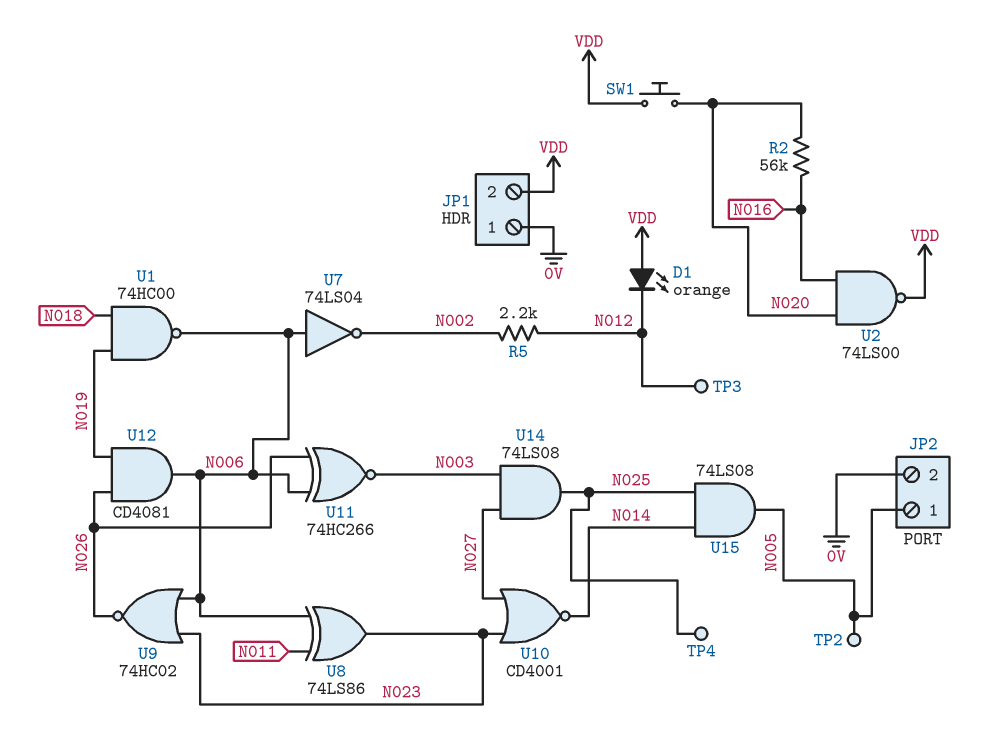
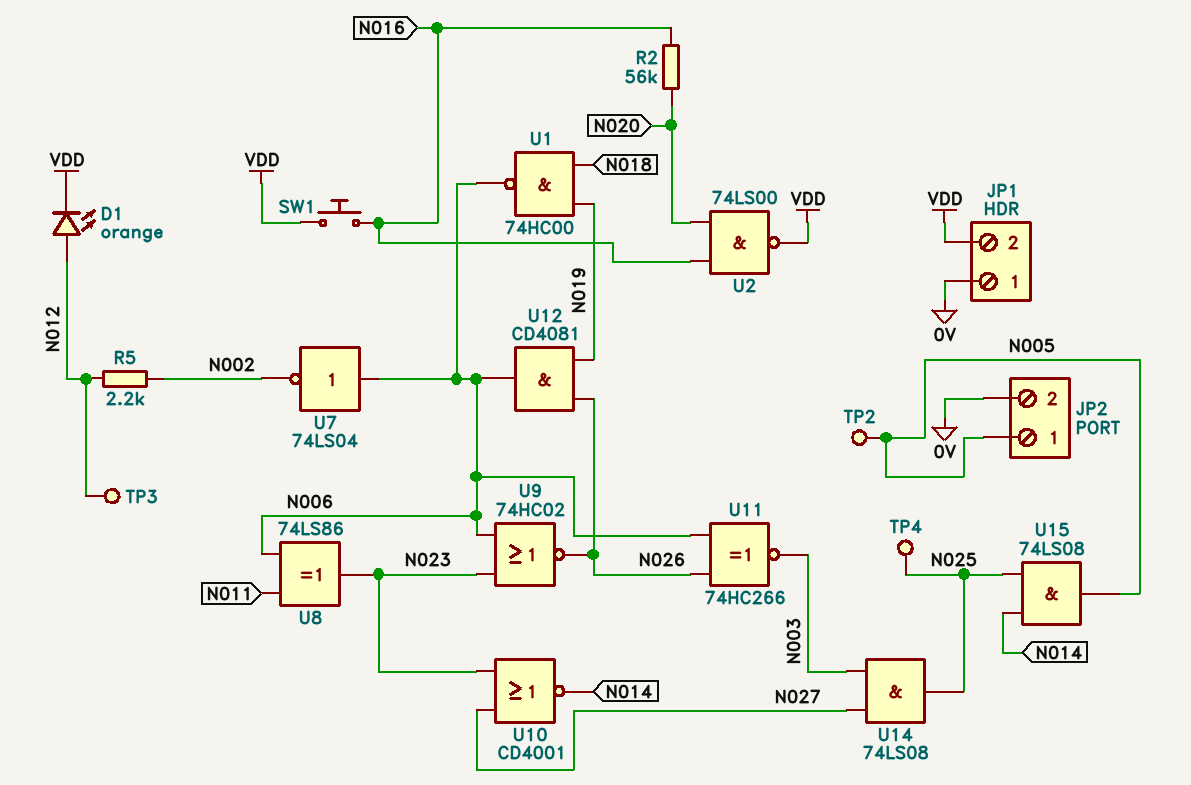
D1: LED orange (A VDD, K N012) -> LED orange (A N012, K VDD)
SW1: button (N020, VDD) -> button (N016, VDD)

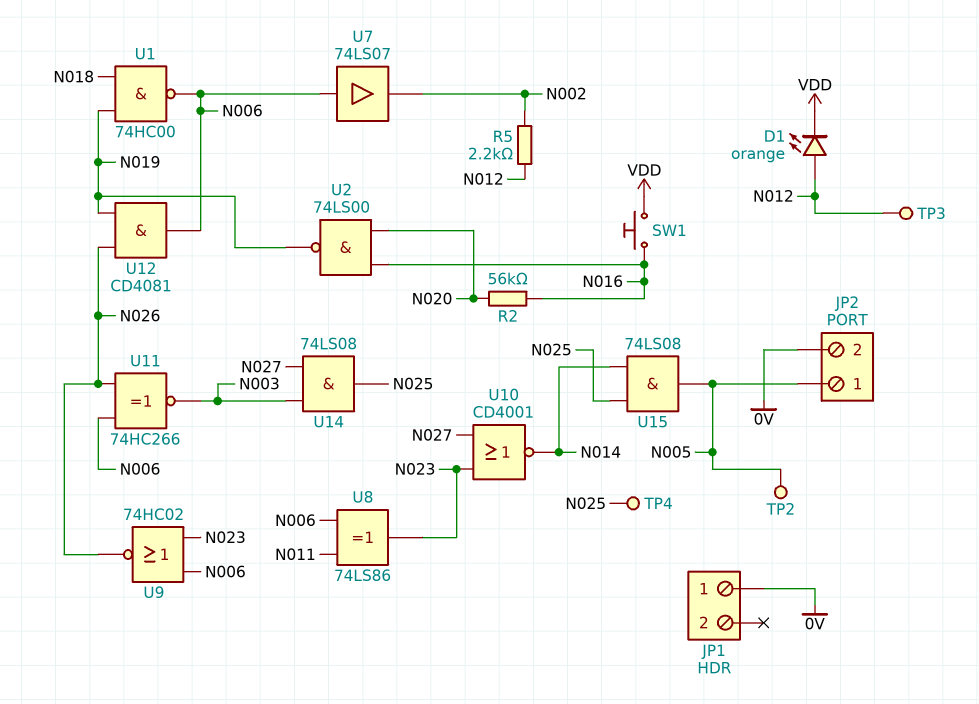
JP1 pin 2: VDD -> none
U2: NAND 74LS00 (in N016, in N020, out VDD) -> NAND 74LS00 (in N016, in N020, out N019)
U7: NOT 74LS04 (in N006, out N002) -> buffer 74LS07 (in N006, out N002)

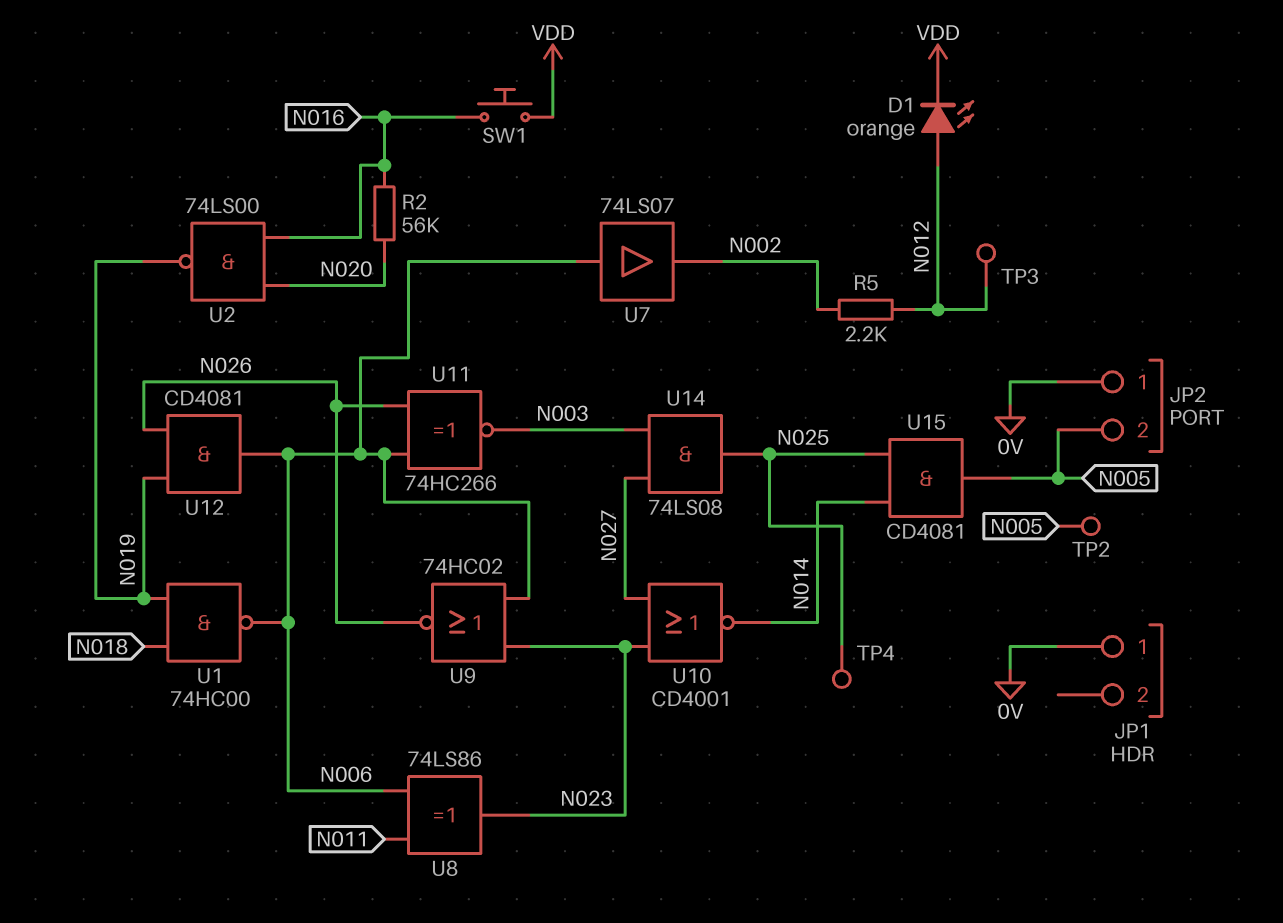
JP2 pin 1: N005 -> 0V
JP2 pin 2: 0V -> N005
U15: AND 74LS08 (in N014, in N025, out N005) -> AND CD4081 (in N014, in N025, out N005)

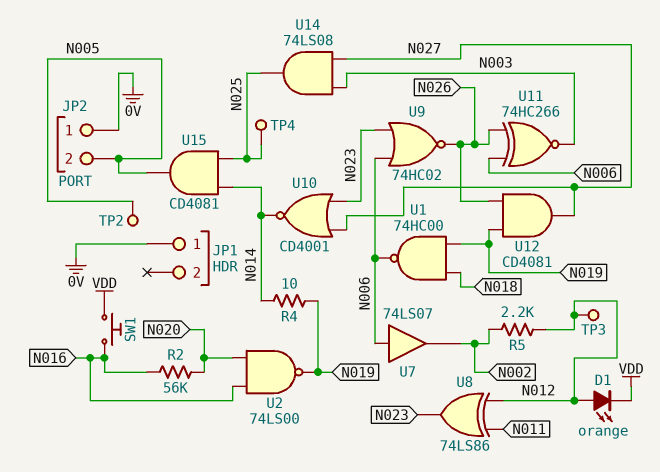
R4: none -> 10 (N014, N019)
U8: XOR 74LS86 (in N006, in N011, out N023) -> XOR 74LS86 (in N011, in N012, out N023)
U12: AND CD4081 (in N019, in N026, out N006) -> AND CD4081 (in N019, in N026, out N027)

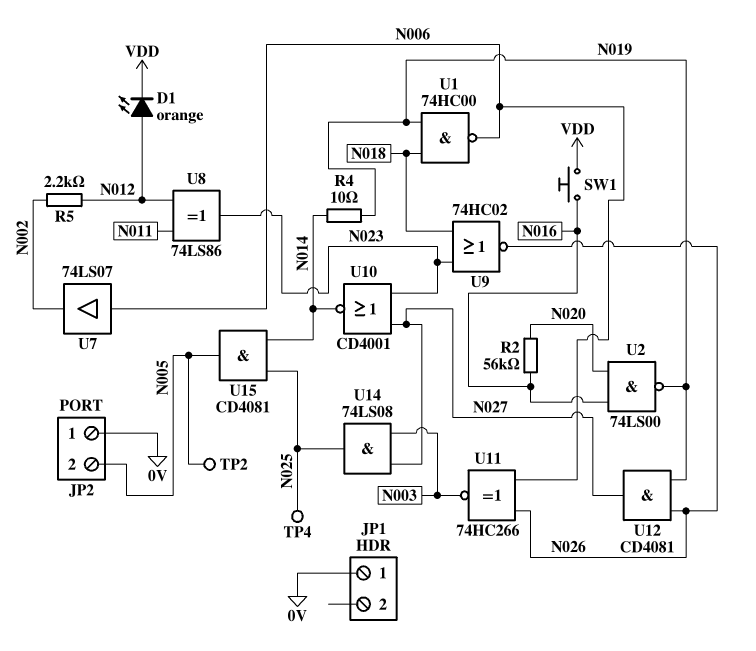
TP3: test point (N012) -> none
U9: NOR 74HC02 (in N006, in N023, out N026) -> NOR 74HC02 (in N018, in N023, out N026)

